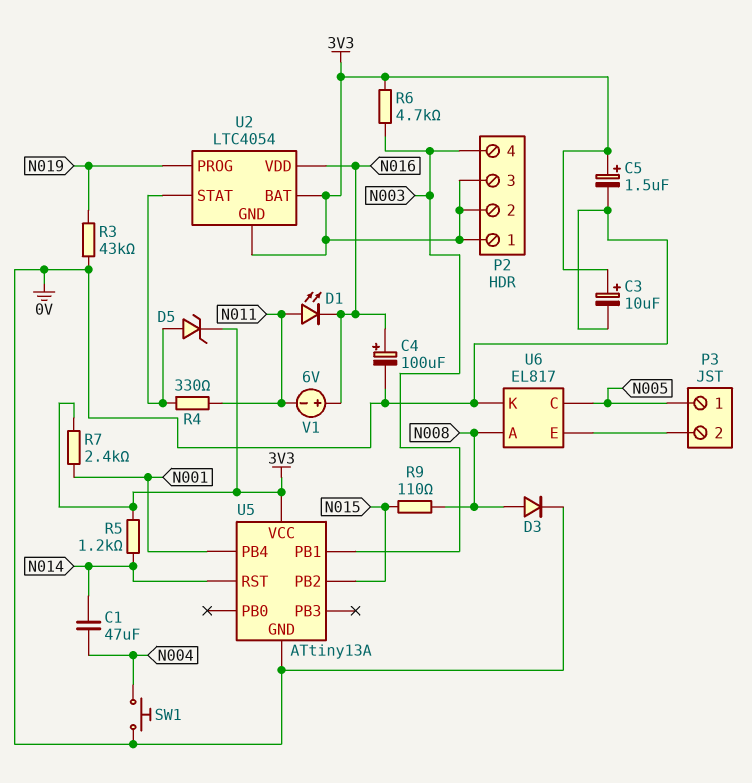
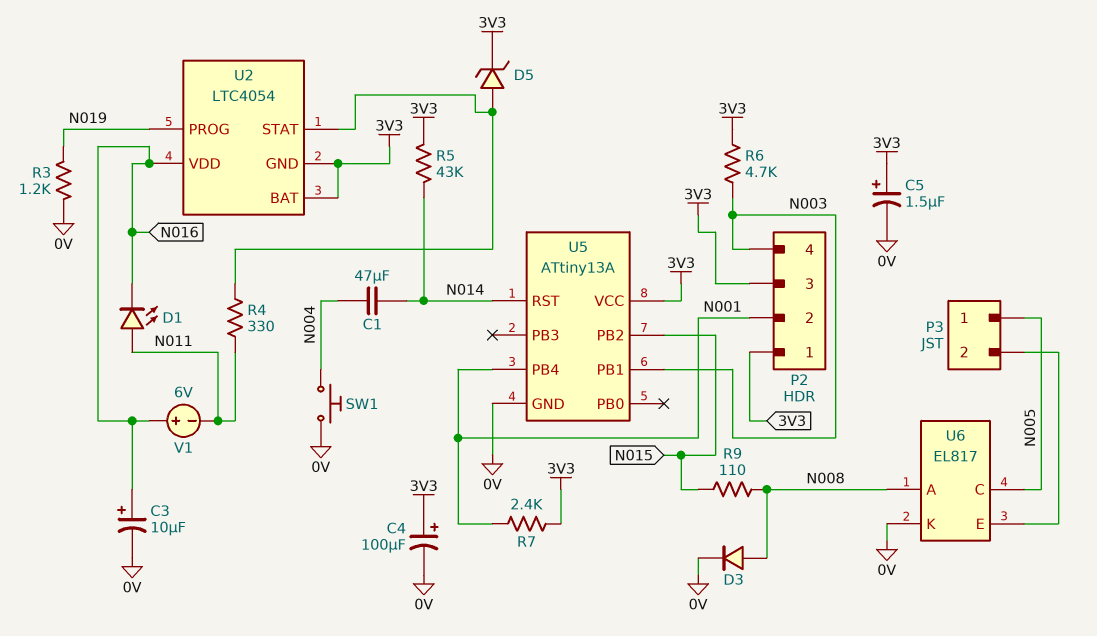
C3: 10uF (plus 3V3, minus 0V) -> 10uF (plus N016, minus 0V)
C4: 100uF (plus N016, minus 0V) -> 100uF (plus 3V3, minus 0V)
P2 pin 2: 3V3 -> N001
R3: 43k (0V, N019) -> 1.2k (0V, N019)
R5: 1.2k (3V3, N014) -> 43k (3V3, N014)

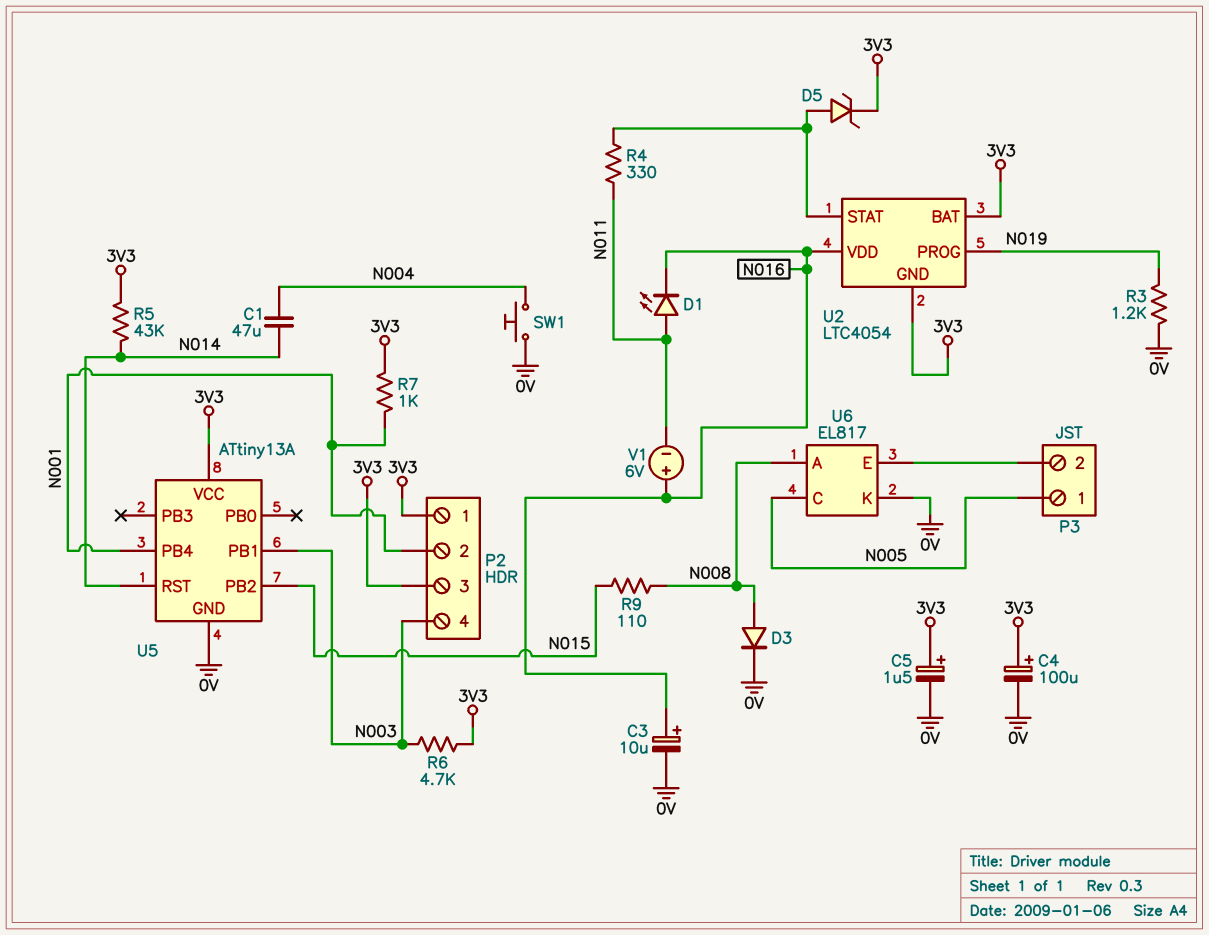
R7: 2.4k (3V3, N001) -> 1k (3V3, N001)

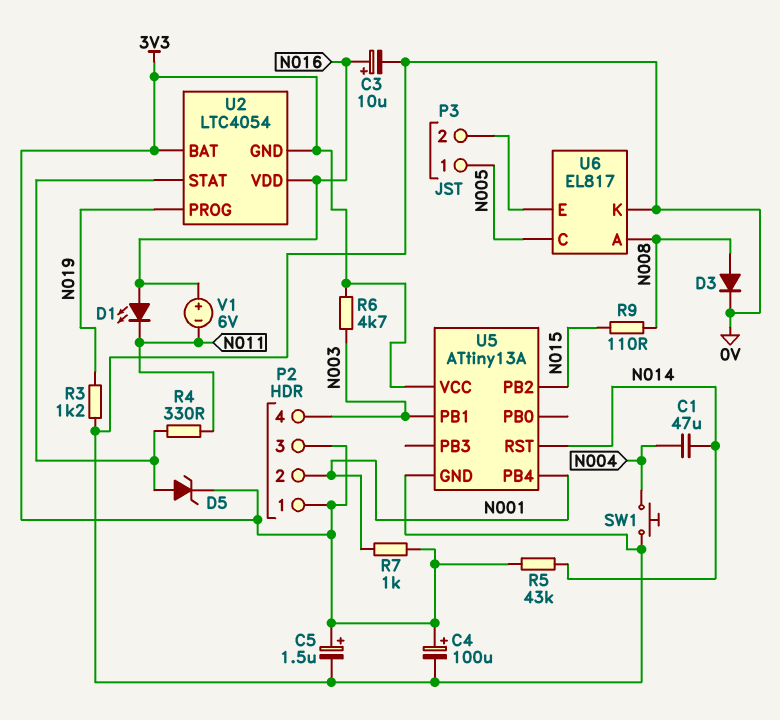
D1: LED (A N011, K N016) -> LED (A N016, K N011)

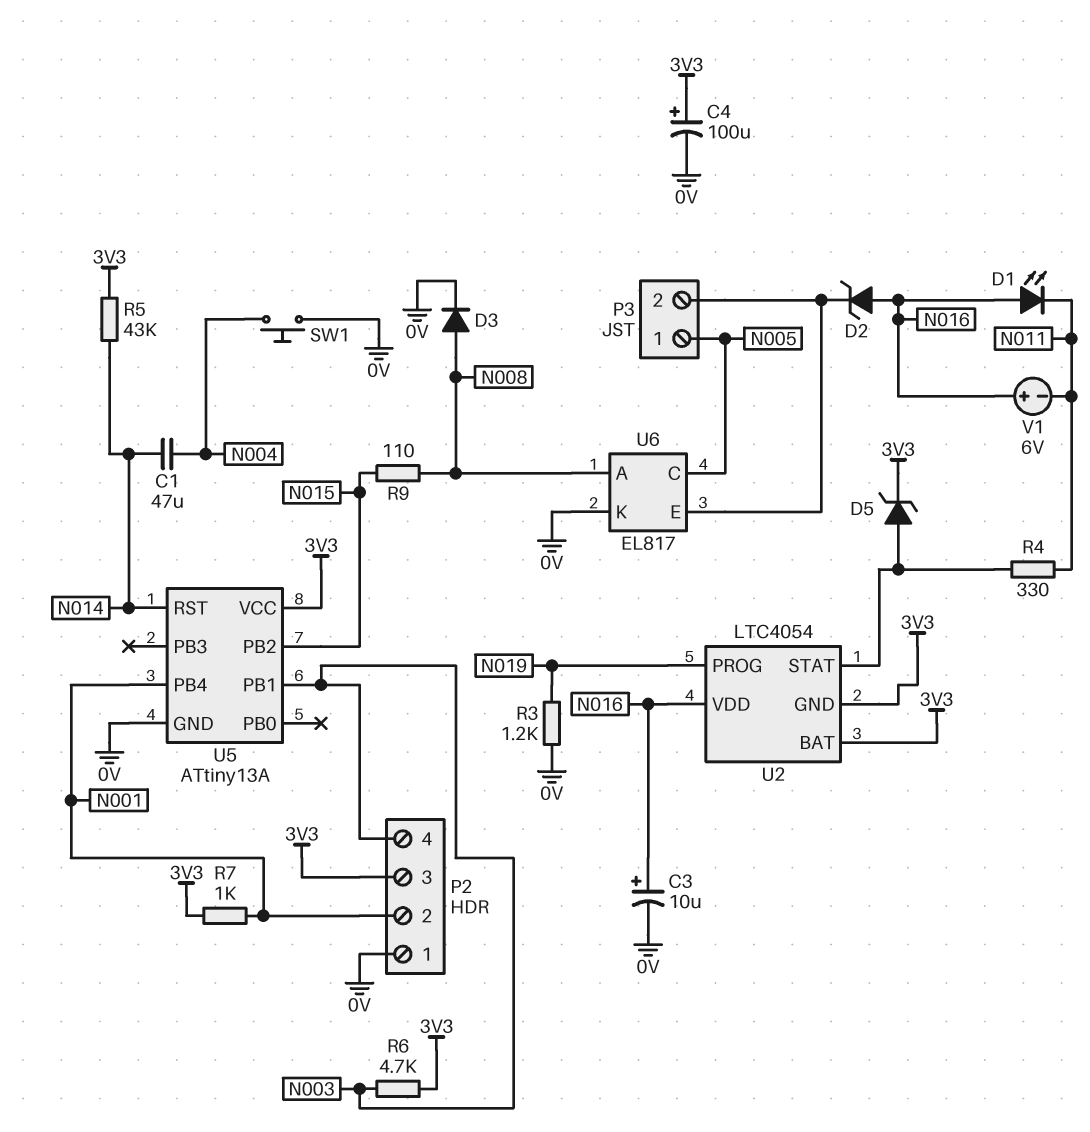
C5: 1.5uF (plus 3V3, minus 0V) -> none
D2: none -> zener (A N016, K P3/2)
P2 pin 1: 3V3 -> 0V

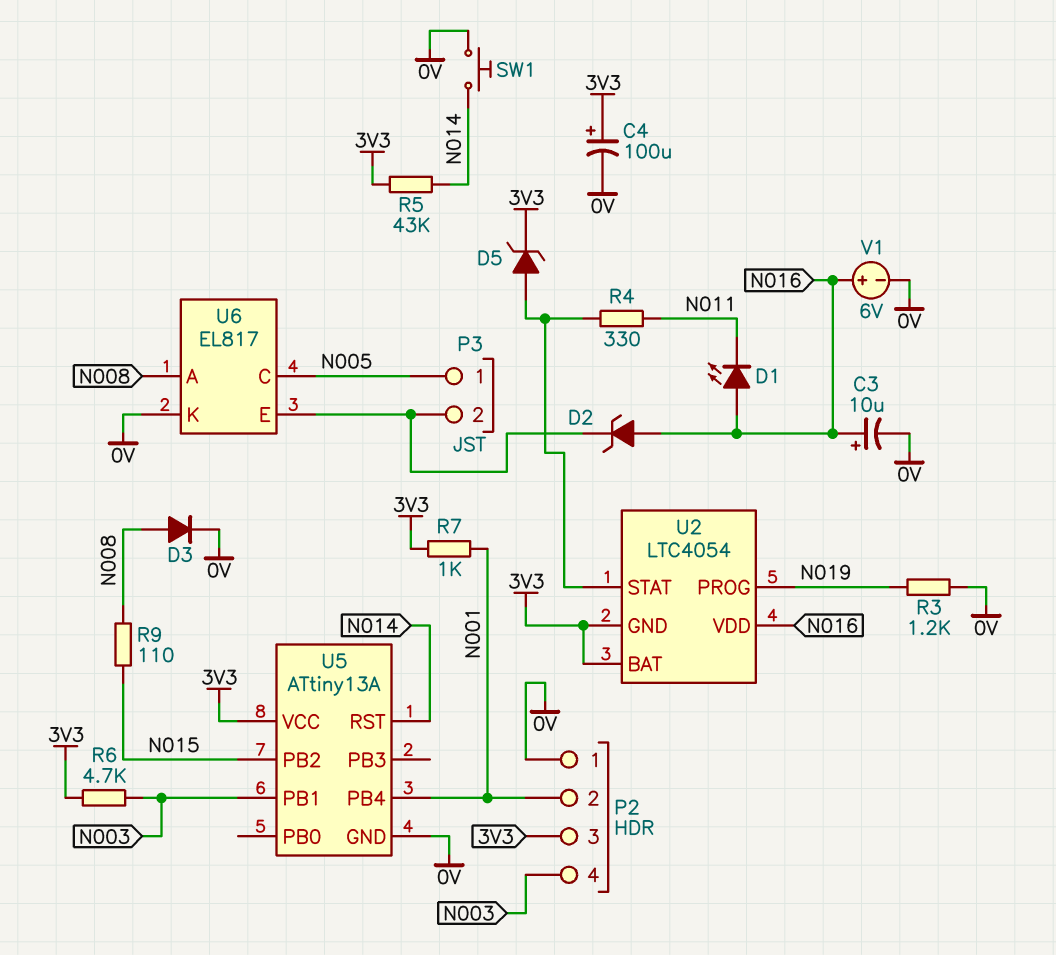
C1: 47uF (N004, N014) -> none
SW1: button (0V, N004) -> button (0V, N014)
V1: 6V (plus N016, minus N011) -> 6V (plus N016, minus 0V)

